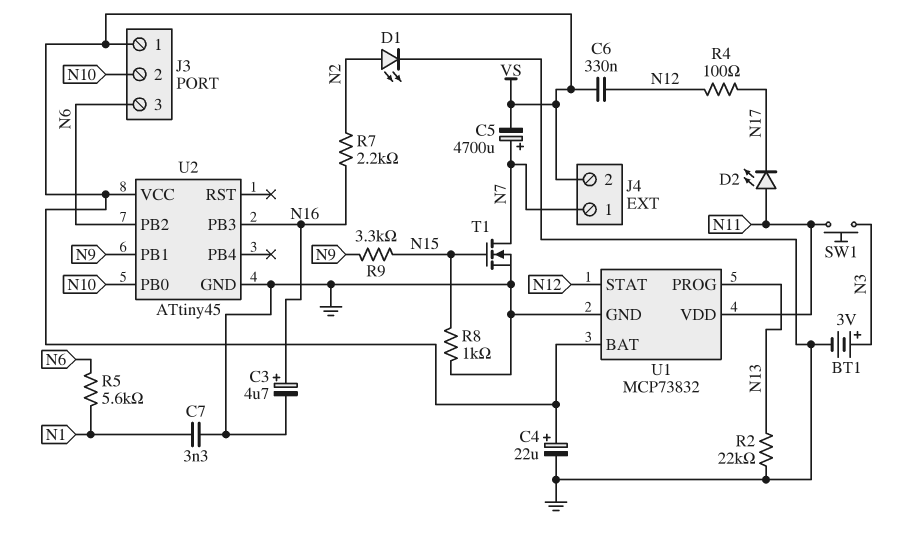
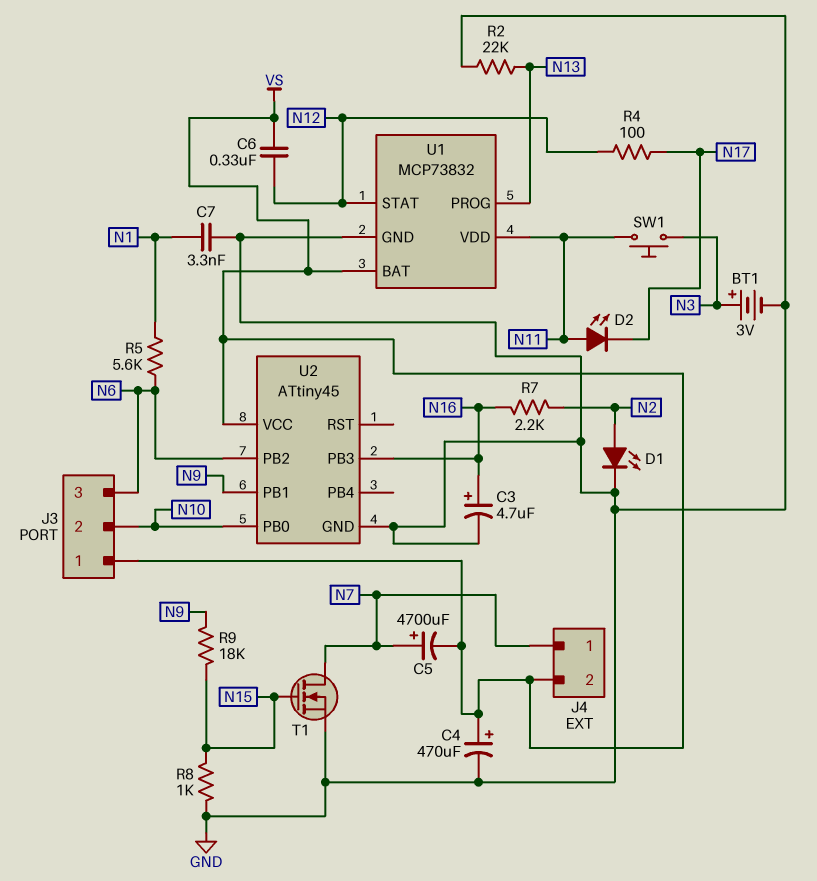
C4: 22uF (plus VS, minus GND) -> 470uF (plus VS, minus GND)
R9: 3.3k (N9, N15) -> 18k (N9, N15)

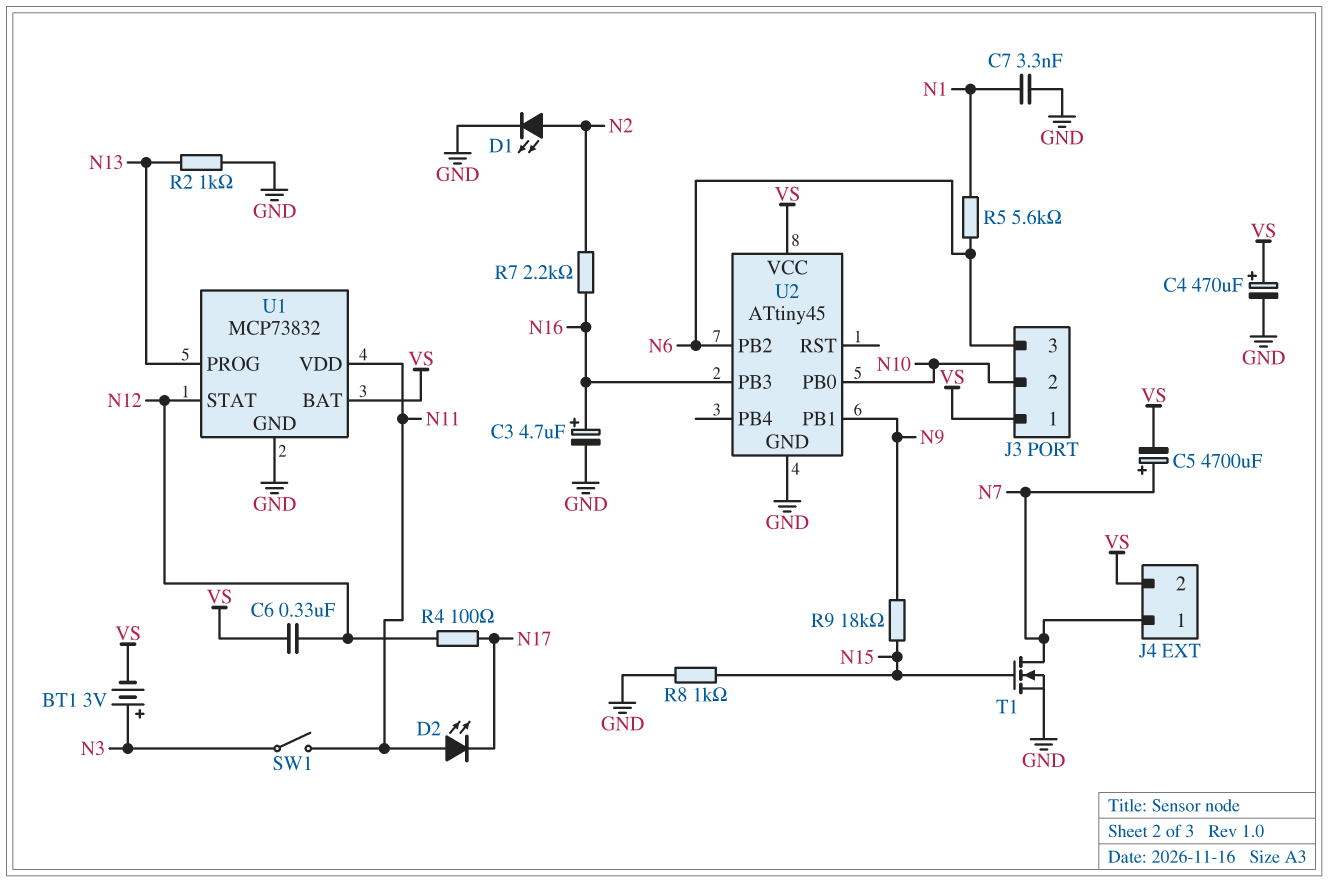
BT1: 3V (plus N3, minus GND) -> 3V (plus N3, minus VS)
R2: 22k (GND, N13) -> 1k (GND, N13)
SW1: button (N3, N11) -> switch (N3, N11)

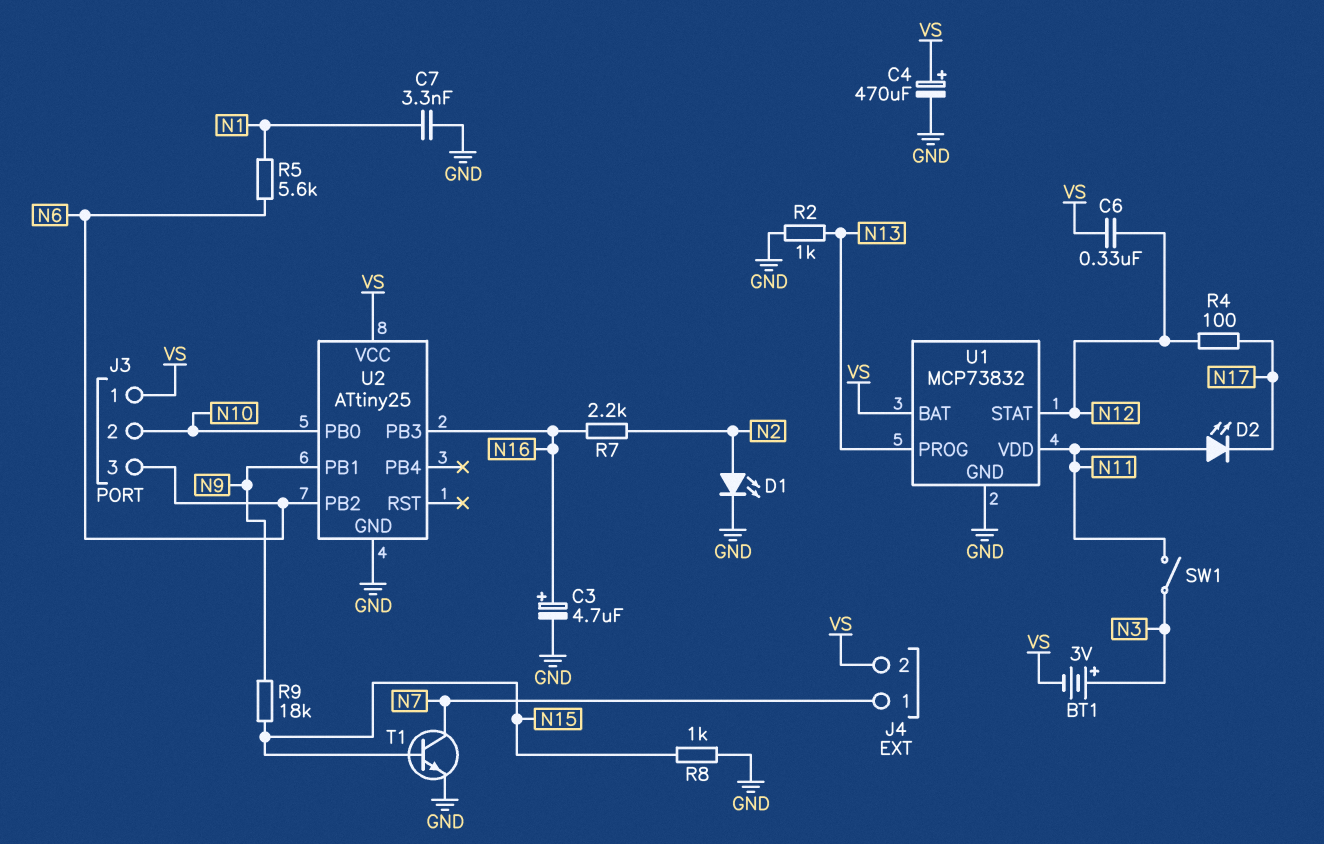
C5: 4700uF (plus N7, minus VS) -> none
T1: NMOS (G N15, D N7, S GND) -> NPN (B N15, C N7, E GND)
U2: ATtiny45 -> ATtiny25

